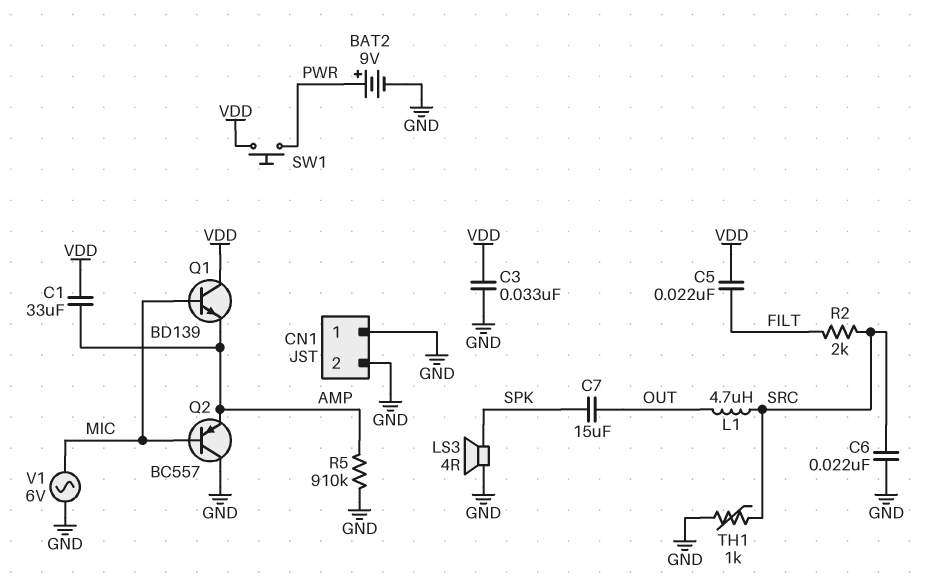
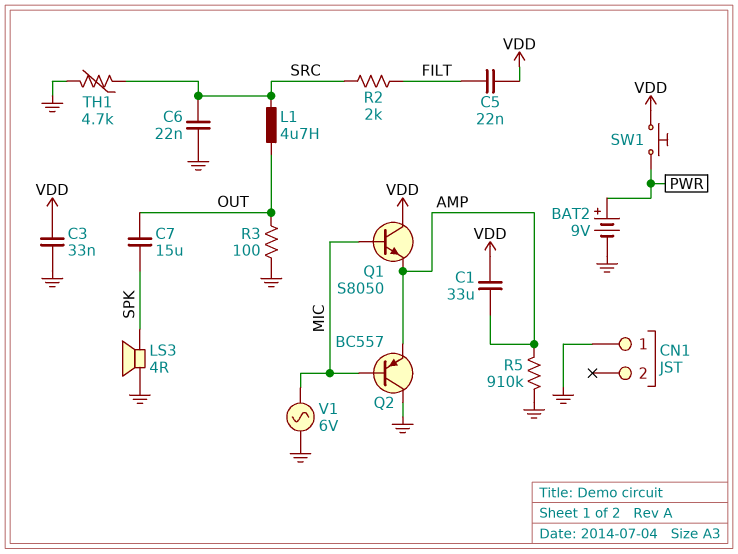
CN1 pin 2: GND -> none
Q1: NPN BD139 (B MIC, C VDD, E AMP) -> NPN S8050 (B MIC, C VDD, E AMP)
R3: none -> 100 (GND, OUT)
TH1: 1k (GND, SRC) -> 4.7k (GND, SRC)

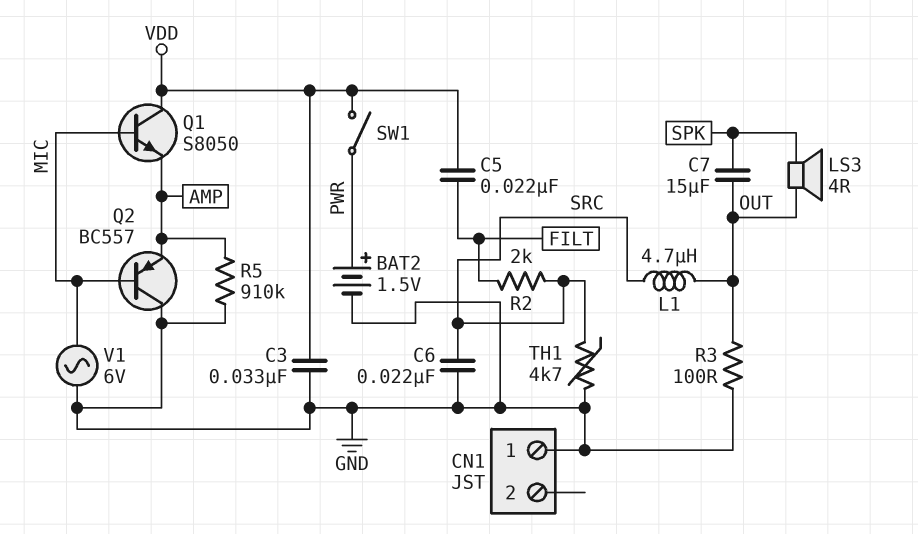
BAT2: 9V (plus PWR, minus GND) -> 1.5V (plus PWR, minus GND)
C1: 33uF (AMP, VDD) -> none
LS3: speaker 4R (GND, SPK) -> speaker 4R (OUT, SPK)
SW1: button (PWR, VDD) -> switch (PWR, VDD)

